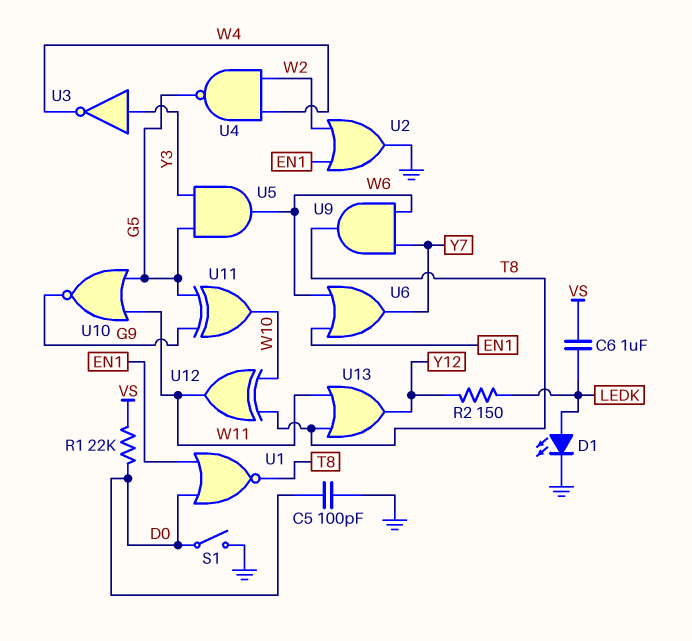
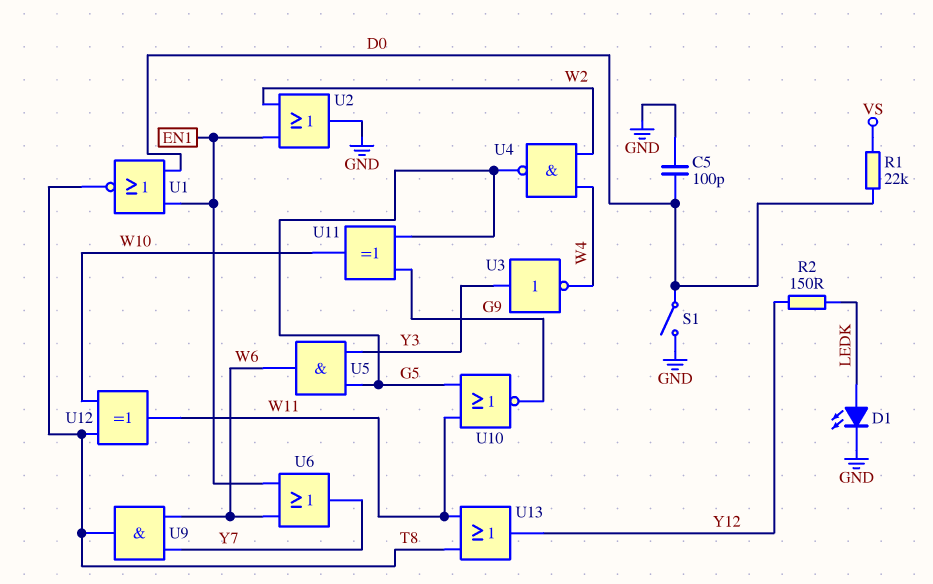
C6: 1uF (LEDK, VS) -> none

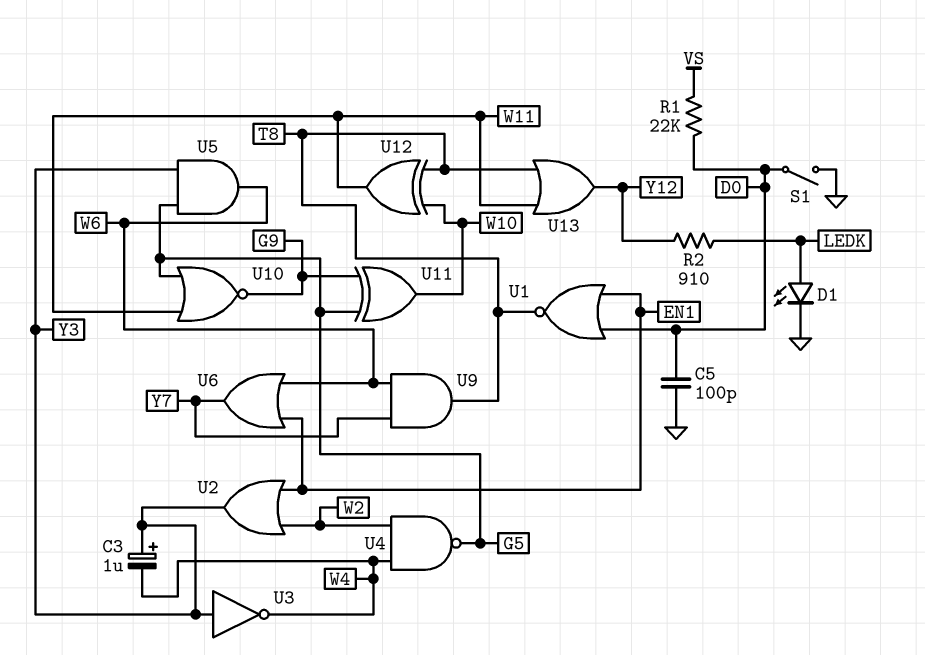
C3: none -> 1uF (plus Y3, minus W4)
R2: 150 (LEDK, Y12) -> 910 (LEDK, Y12)
U2: OR (in EN1, in W2, out GND) -> OR (in EN1, in W2, out Y3)

